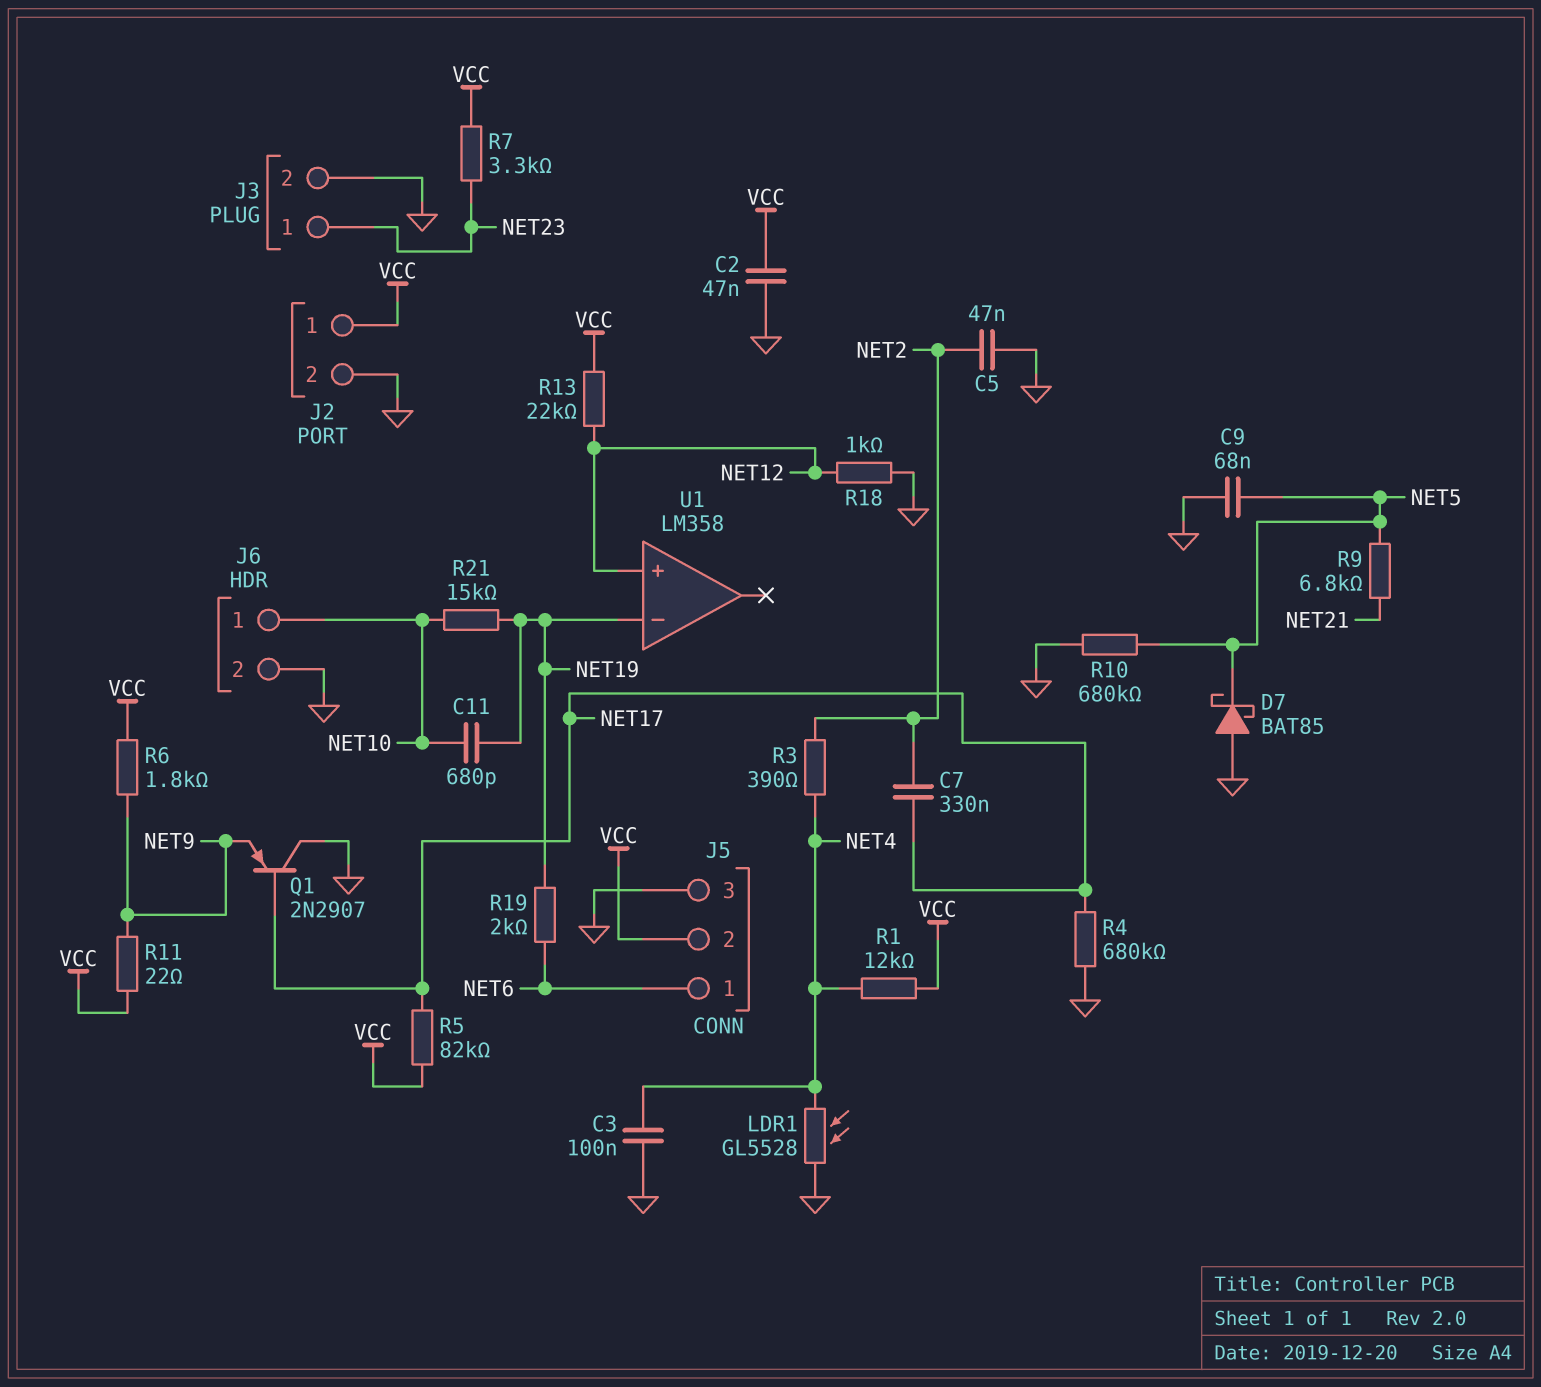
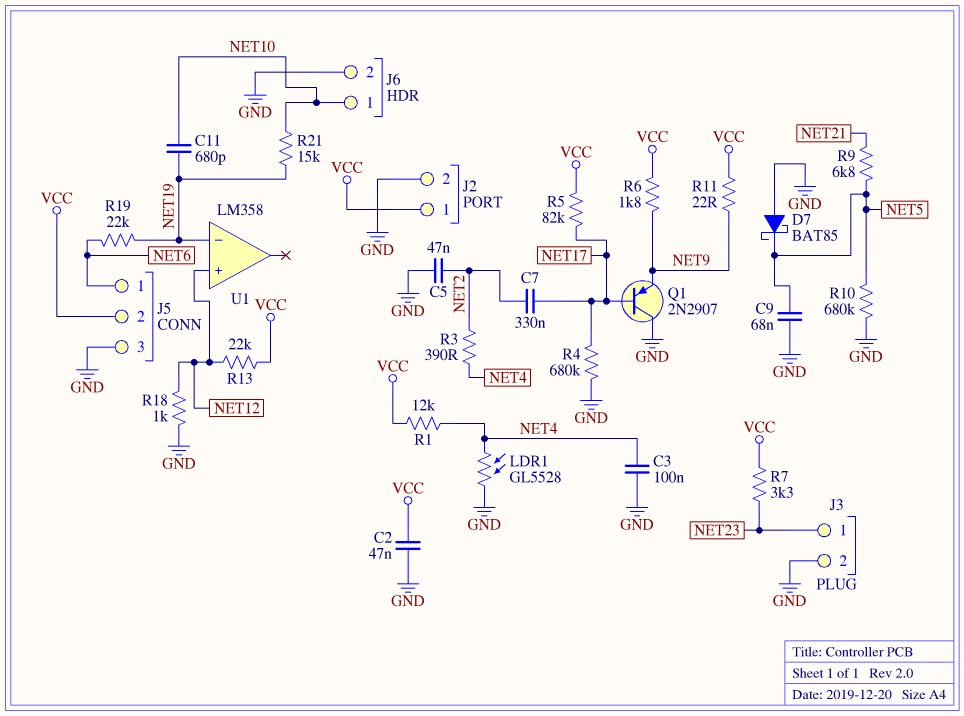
R19: 2k (NET6, NET19) -> 22k (NET6, NET19)

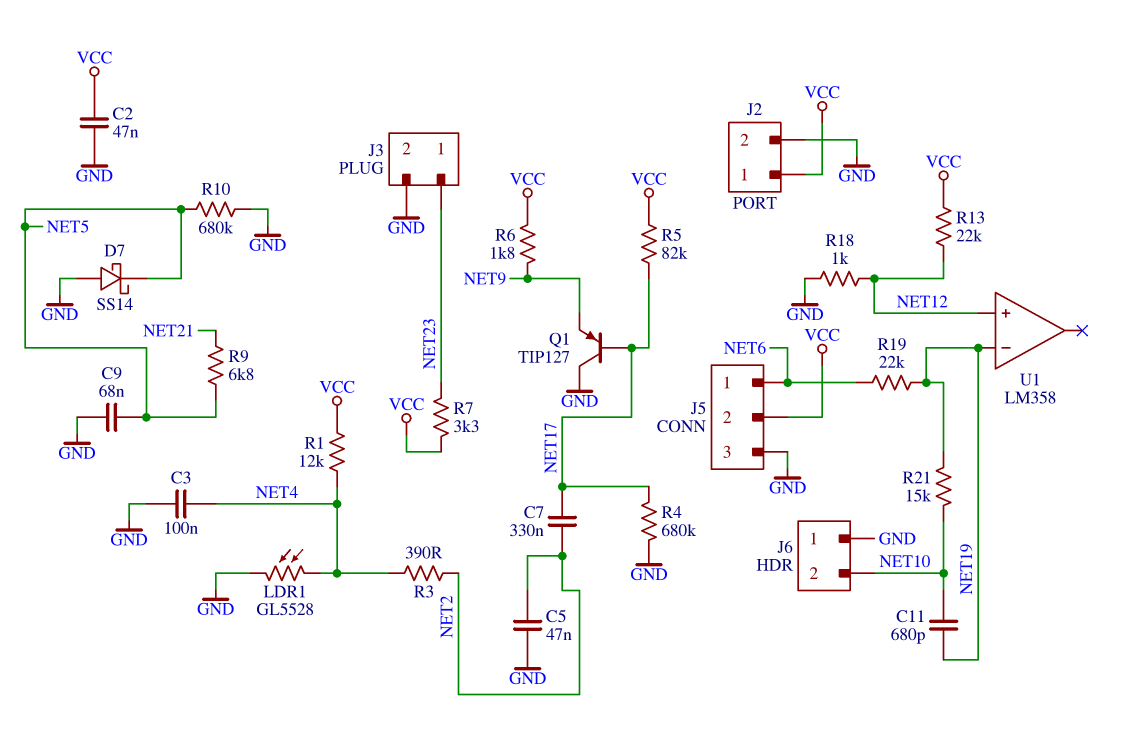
D7: schottky BAT85 (A GND, K NET5) -> schottky SS14 (A GND, K NET5)
J6 pin 1: NET10 -> GND
J6 pin 2: GND -> NET10
Q1: PNP 2N2907 (B NET17, C GND, E NET9) -> PNP TIP127 (B NET17, C GND, E NET9)
R11: 22 (NET9, VCC) -> none

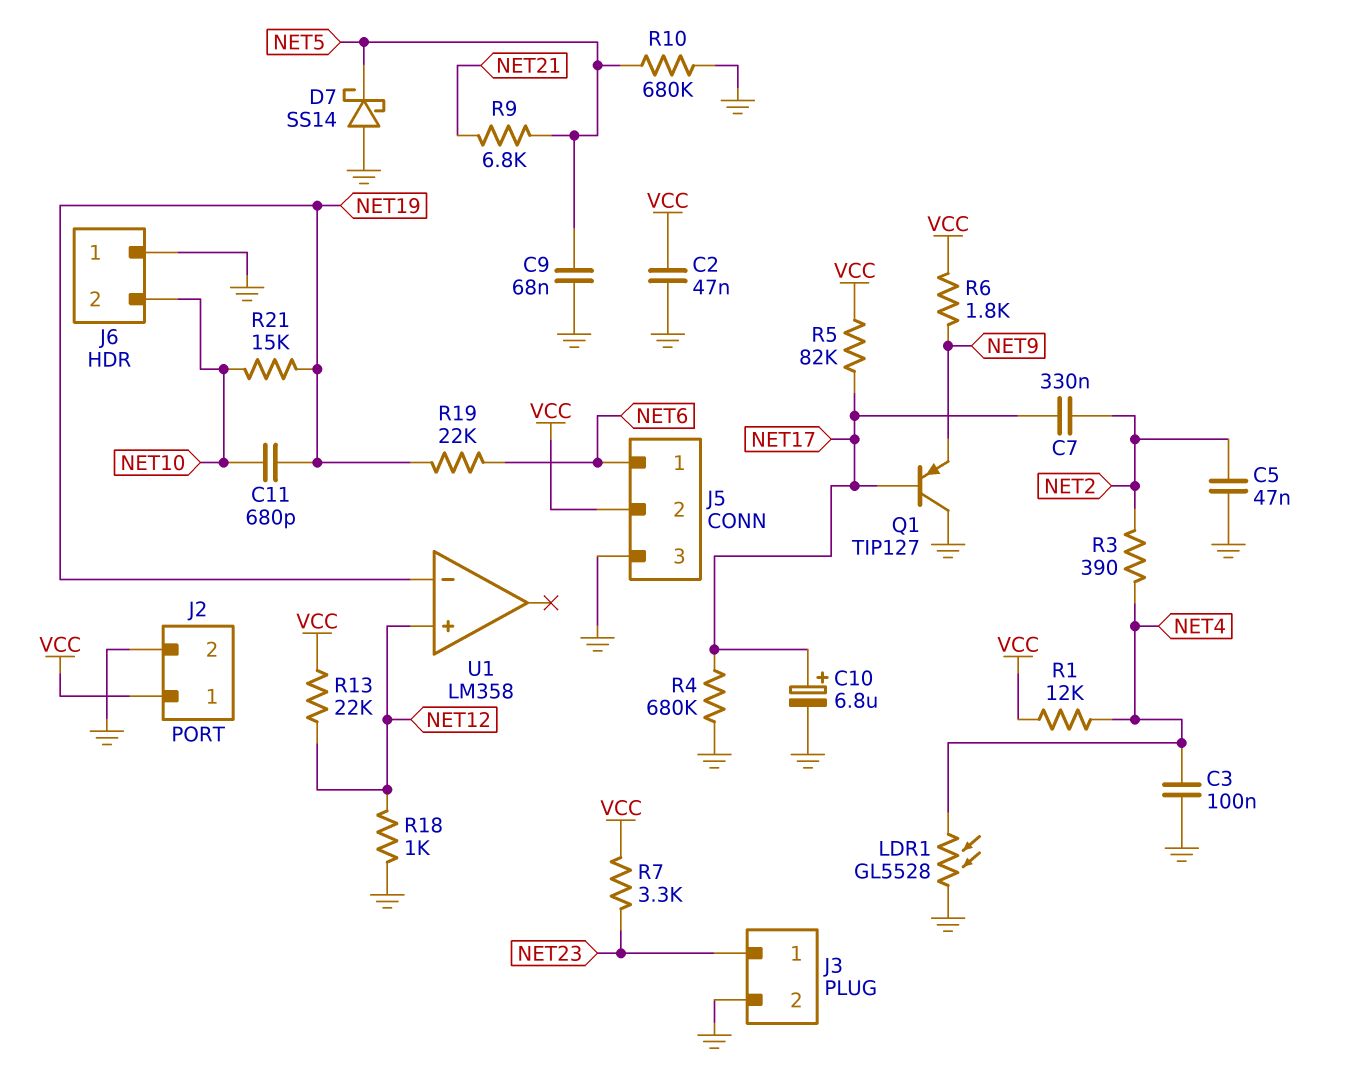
C10: none -> 6.8uF (plus NET17, minus GND)

